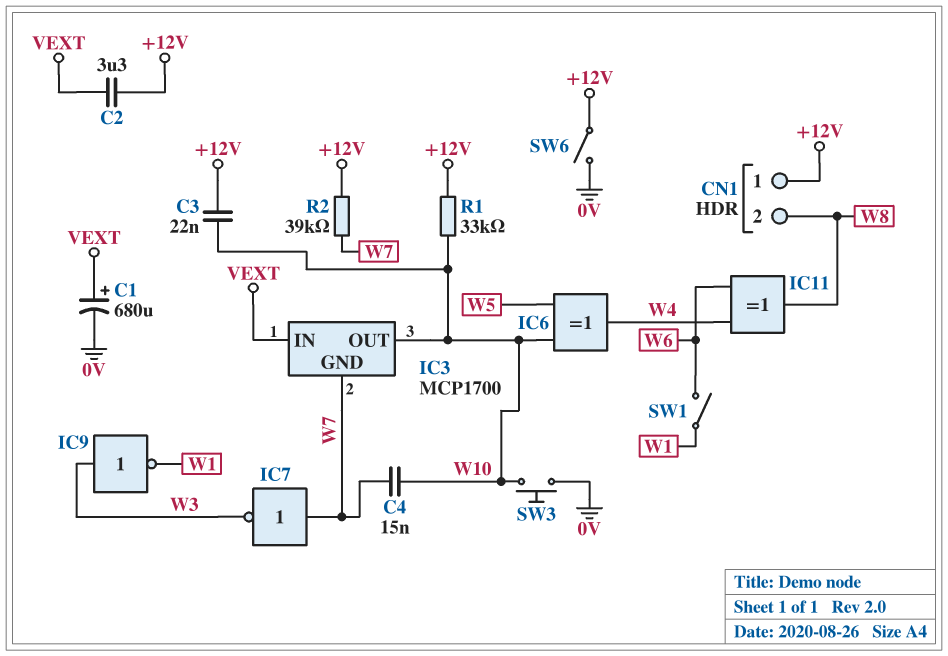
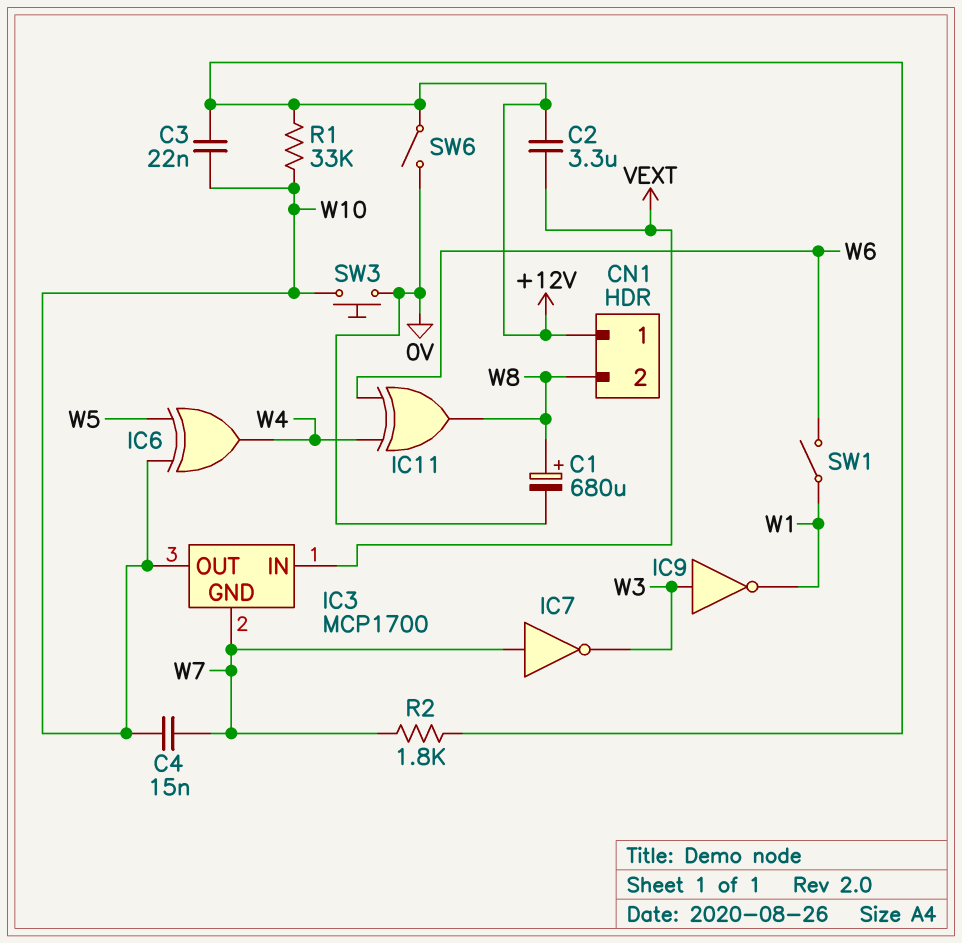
C1: 680uF (plus VEXT, minus 0V) -> 680uF (plus W8, minus 0V)
R2: 39k (+12V, W7) -> 1.8k (+12V, W7)

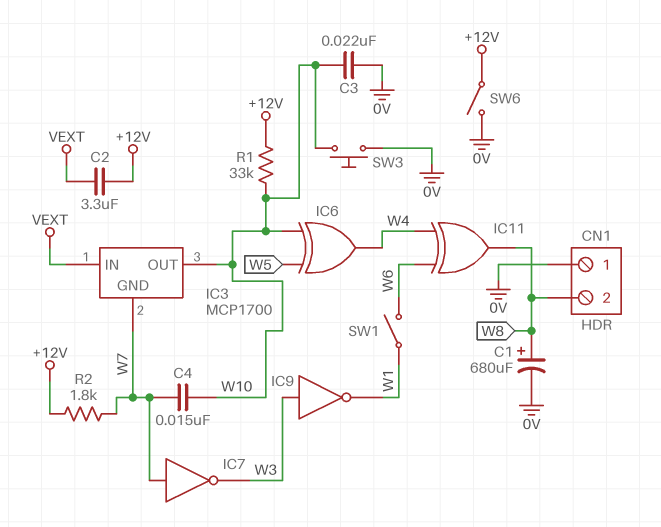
C3: 22nF (+12V, W10) -> 22nF (0V, W10)
CN1 pin 1: +12V -> 0V

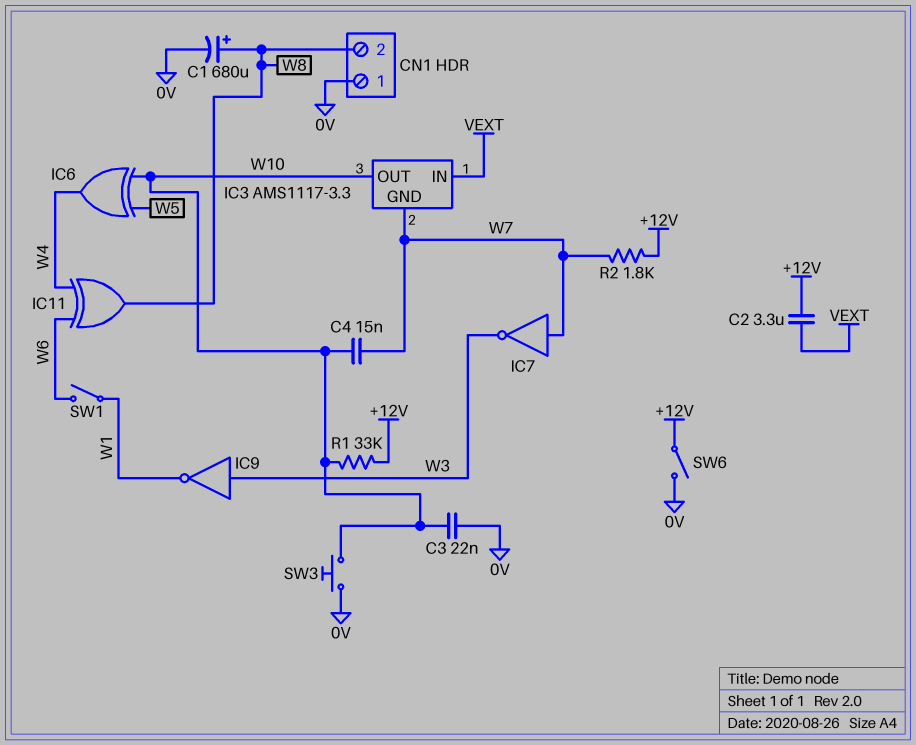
IC3: MCP1700 -> AMS1117-3.3

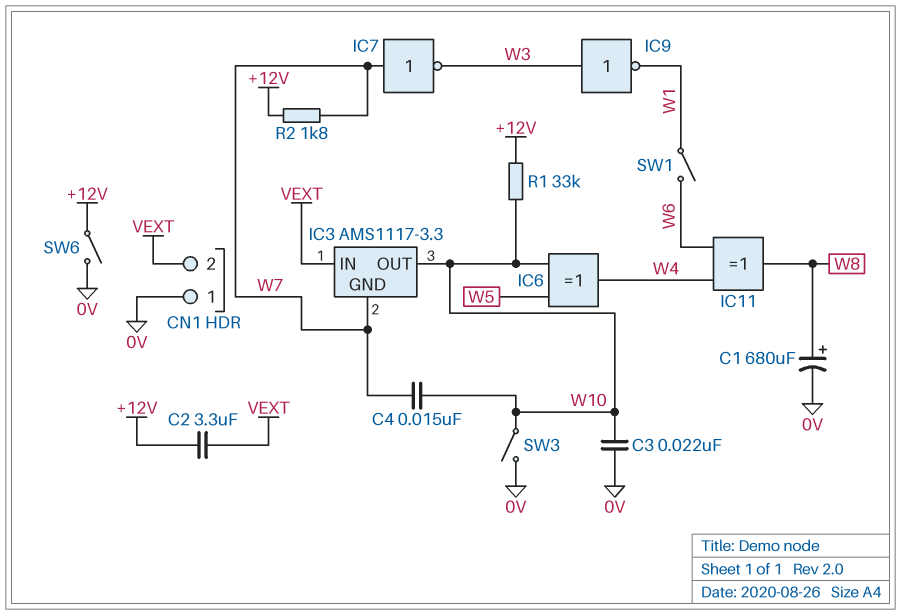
CN1 pin 2: W8 -> VEXT
SW3: button (0V, W10) -> switch (0V, W10)

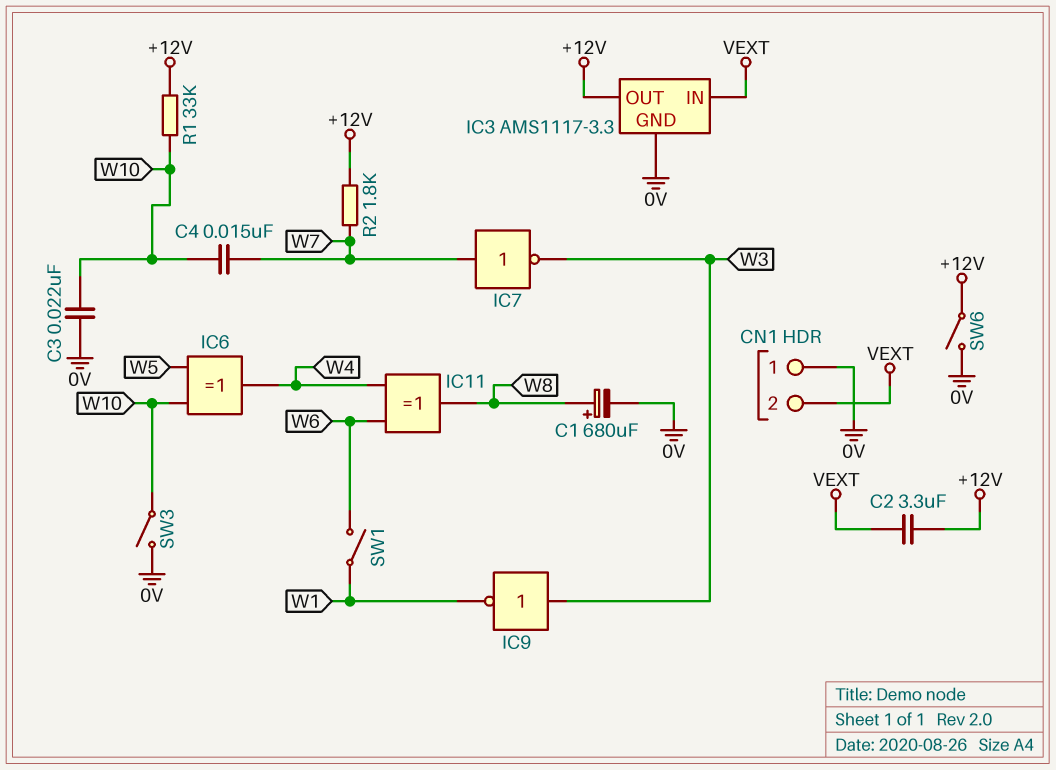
IC3 pin GND: W7 -> 0V
IC3 pin OUT: W10 -> +12V

